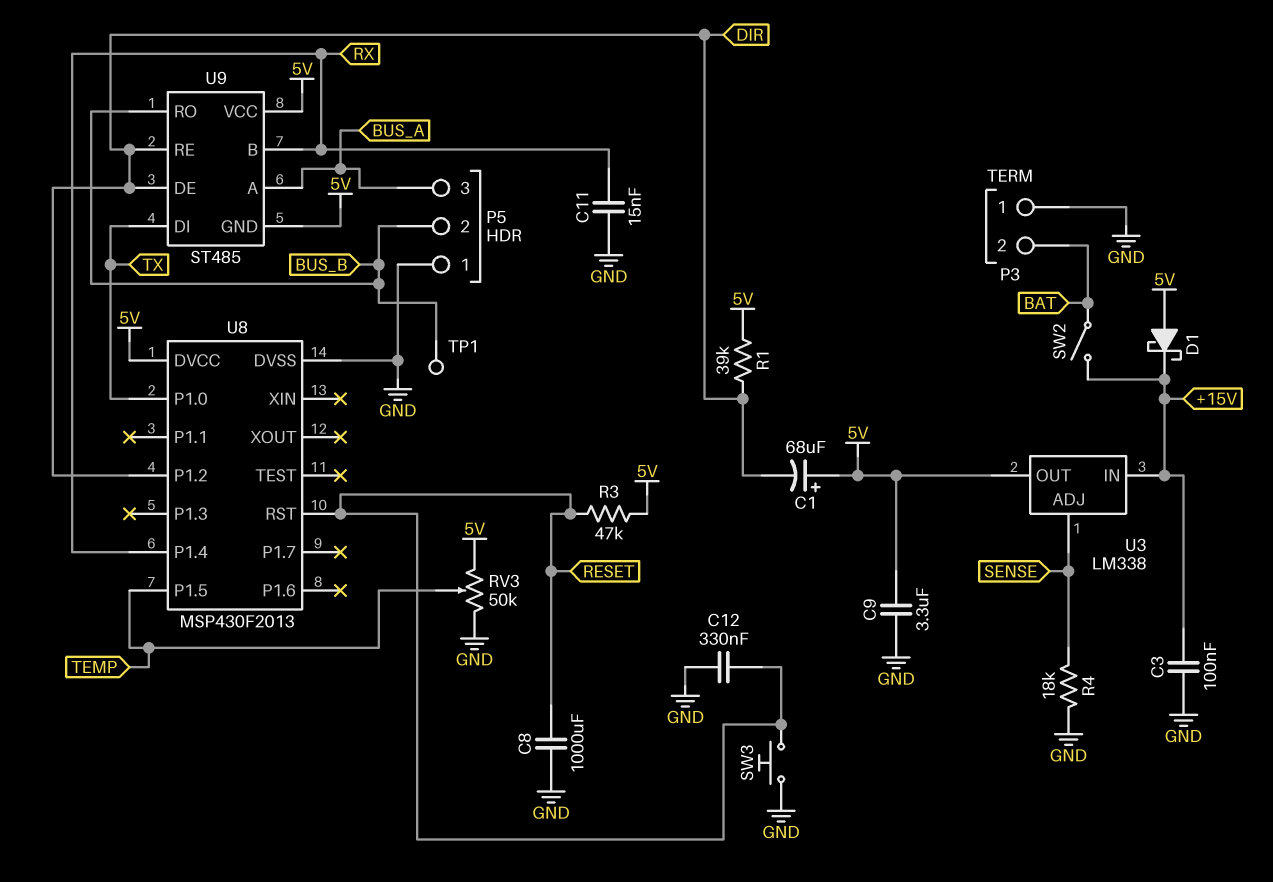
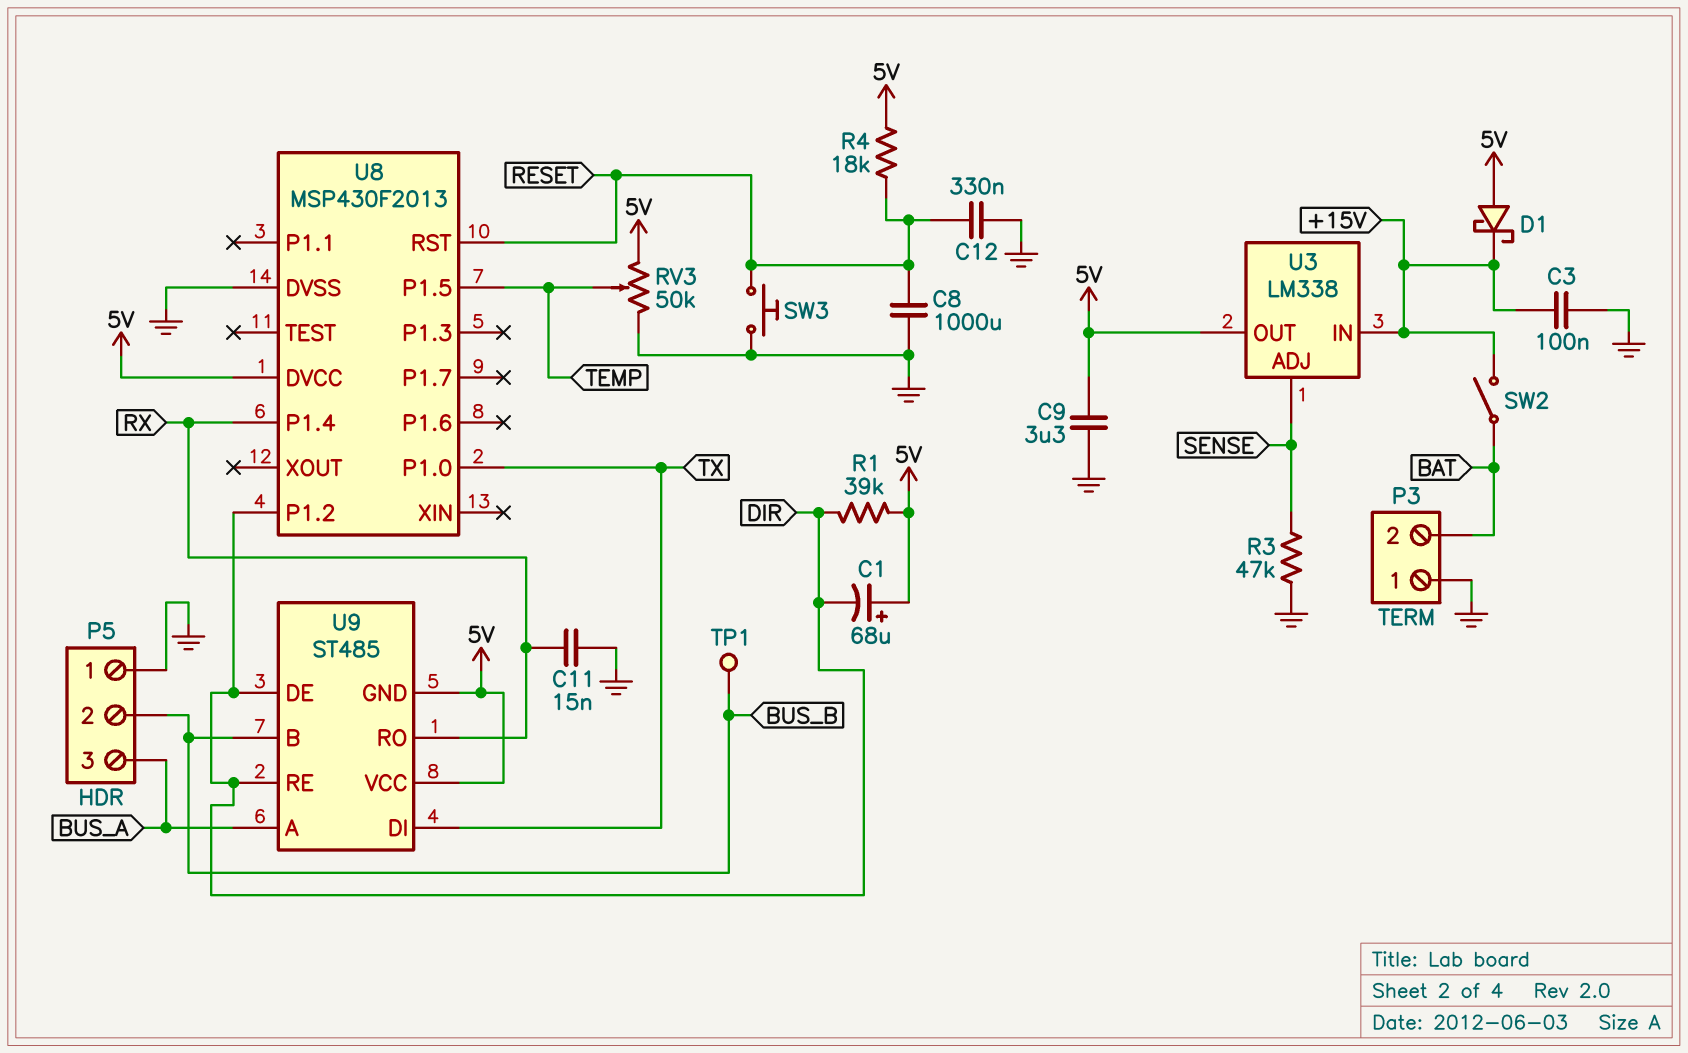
R3: 47k (5V, RESET) -> 47k (GND, SENSE)
R4: 18k (GND, SENSE) -> 18k (5V, RESET)
U9 pin B: RX -> BUS_B
U9 pin RO: BUS_B -> RX

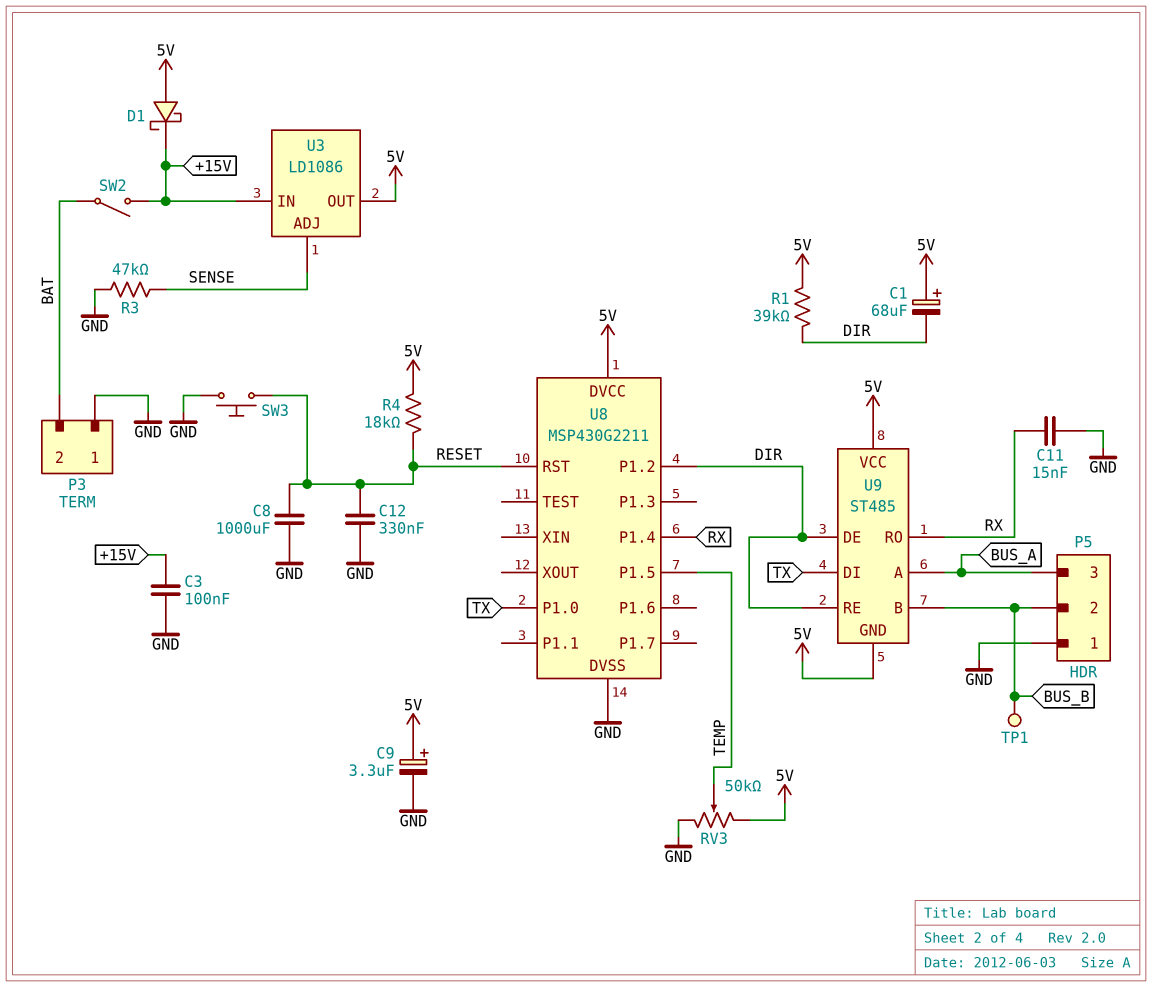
C9: 3.3uF (5V, GND) -> 3.3uF (plus 5V, minus GND)
U3: LM338 -> LD1086
U8: MSP430F2013 -> MSP430G2211

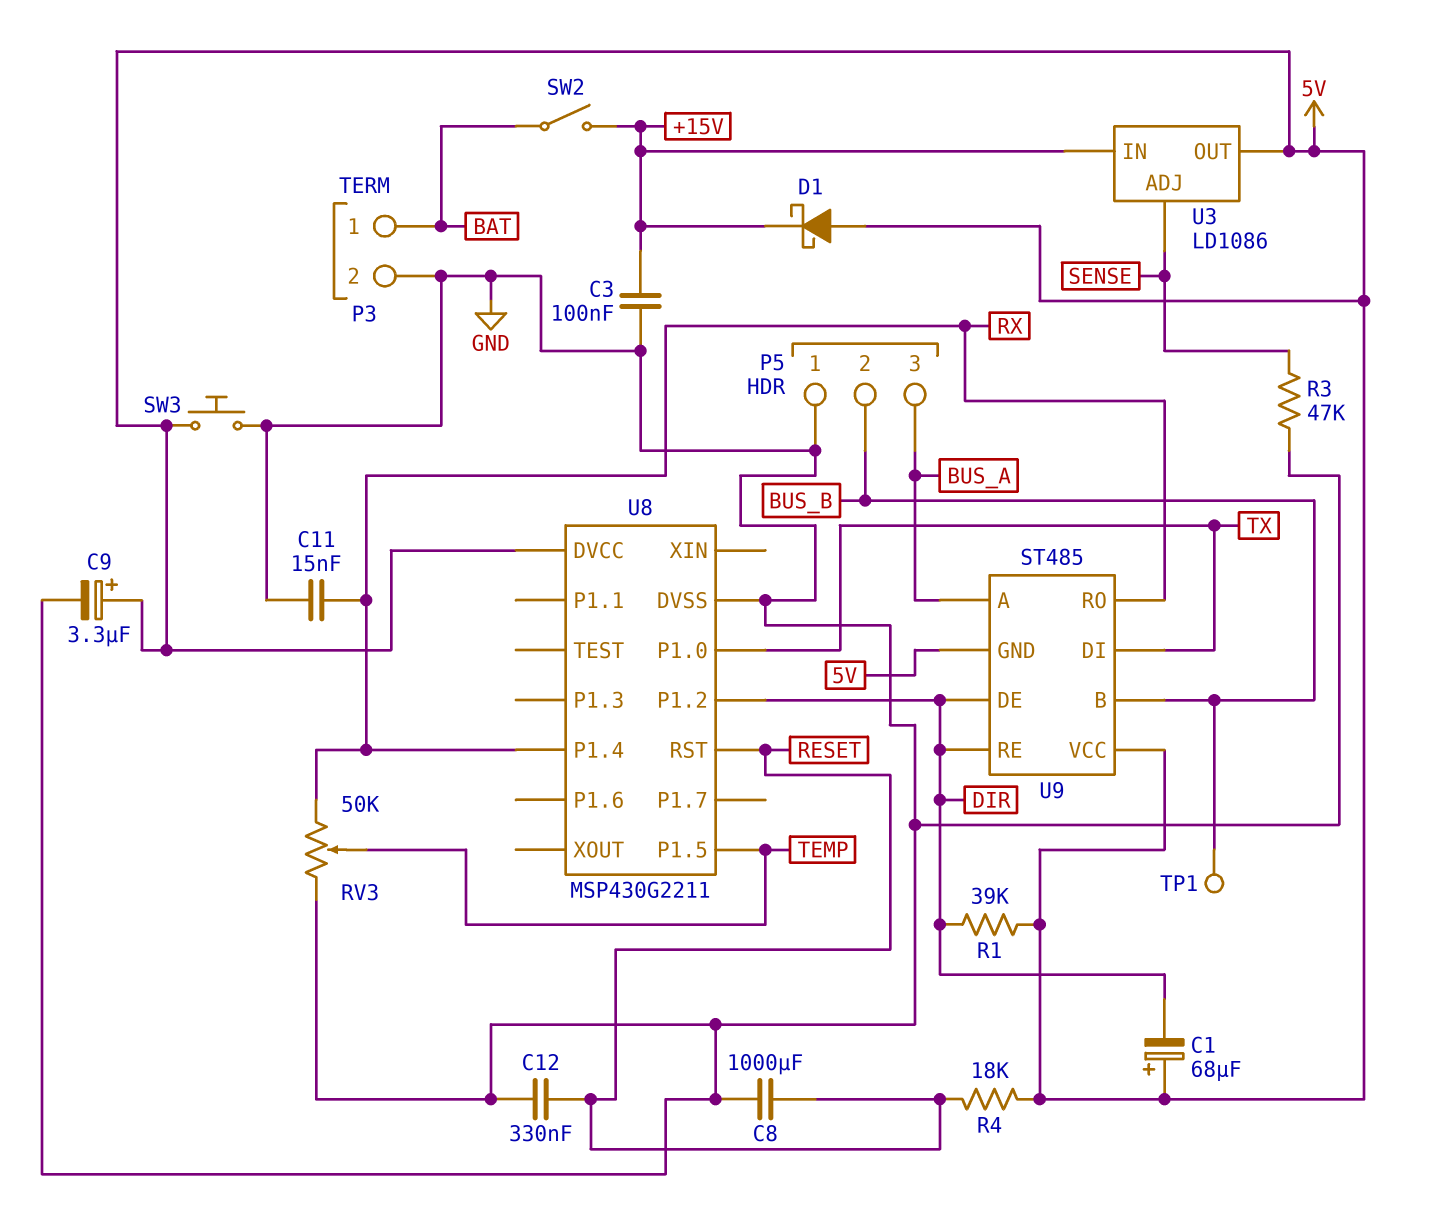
P3 pin 1: GND -> BAT
P3 pin 2: BAT -> GND
RV3: 50k (5V, GND, wiper TEMP) -> 50k (GND, RX, wiper TEMP)
SW3: button (GND, RESET) -> button (5V, GND)

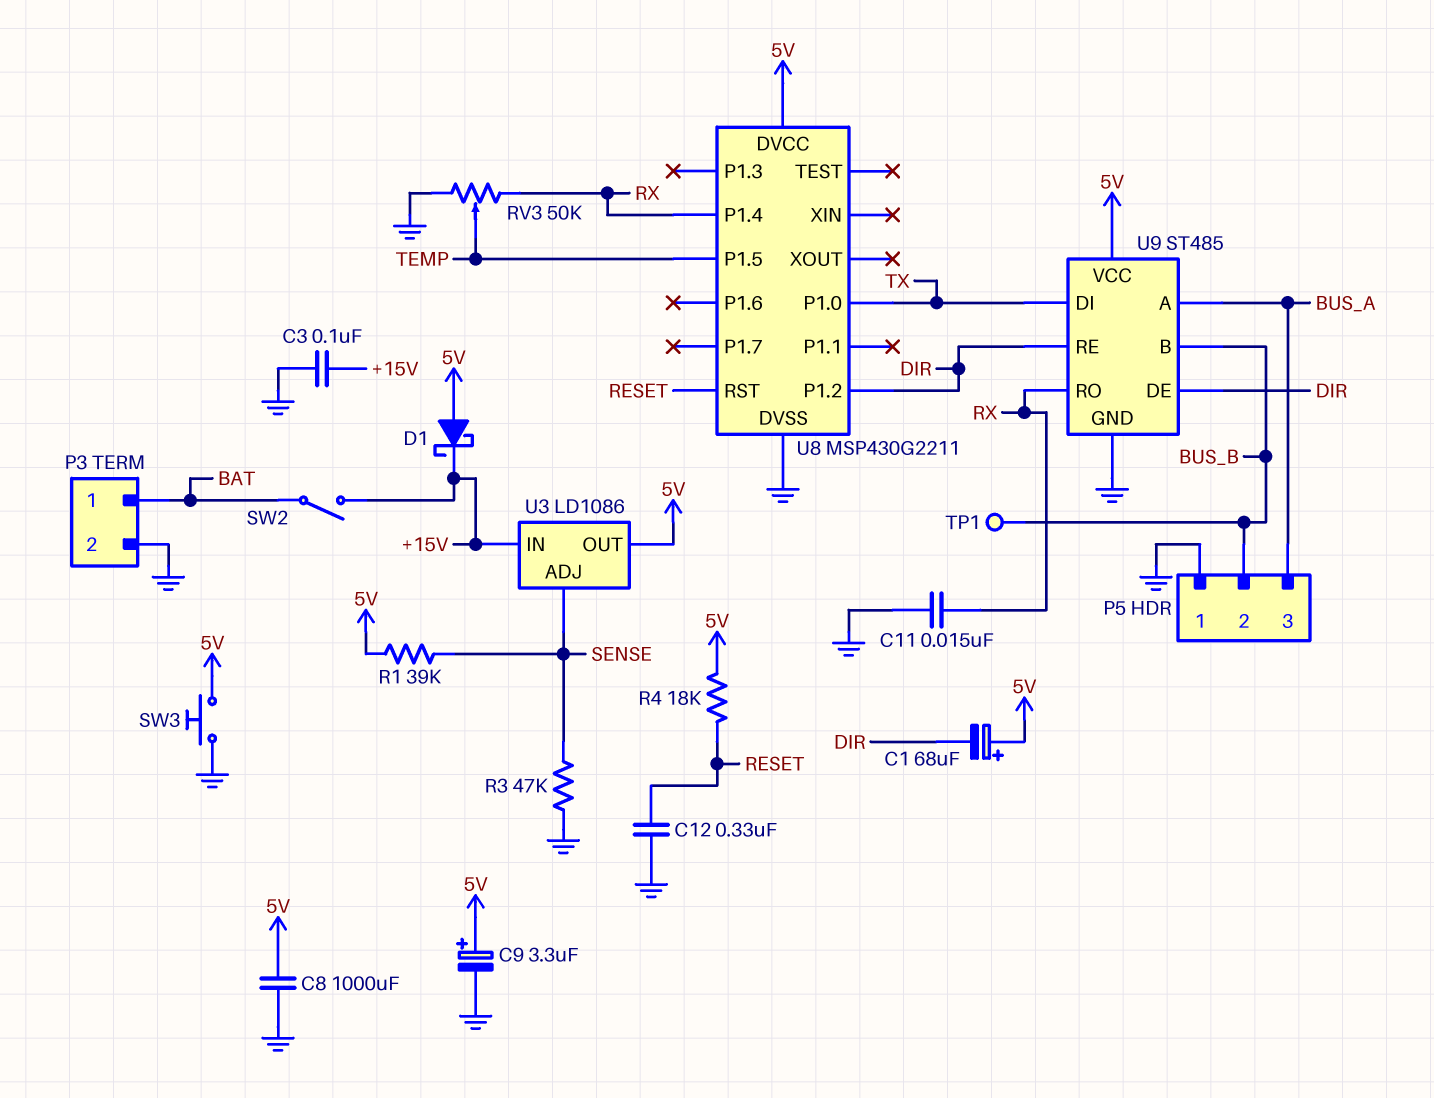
C8: 1000uF (GND, RESET) -> 1000uF (5V, GND)
R1: 39k (5V, DIR) -> 39k (5V, SENSE)
U9 pin GND: 5V -> GND

